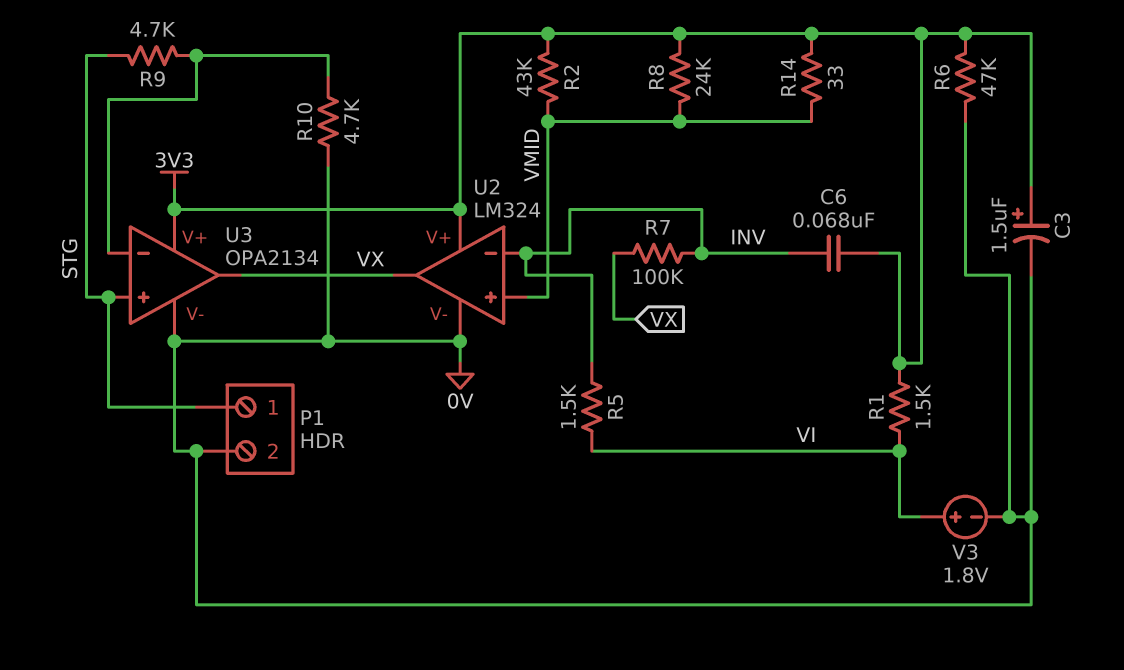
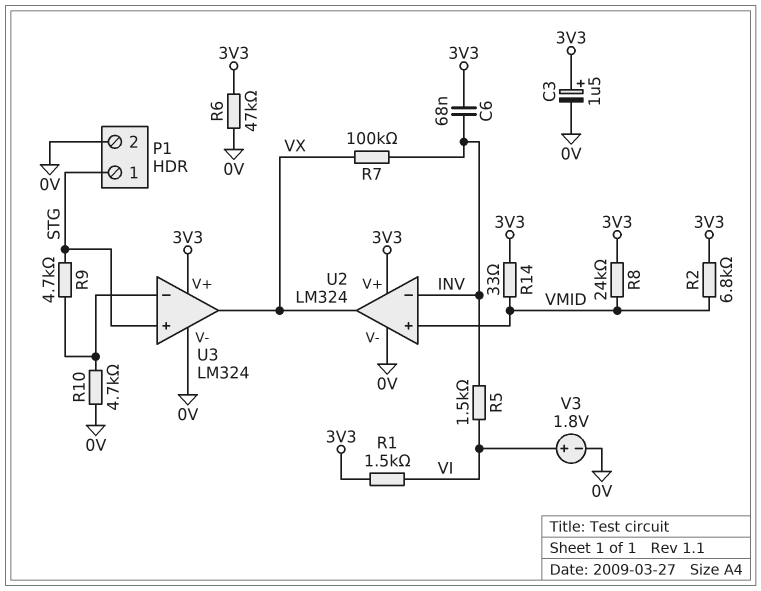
R2: 43k (3V3, VMID) -> 6.8k (3V3, VMID)
U3: OPA2134 -> LM324

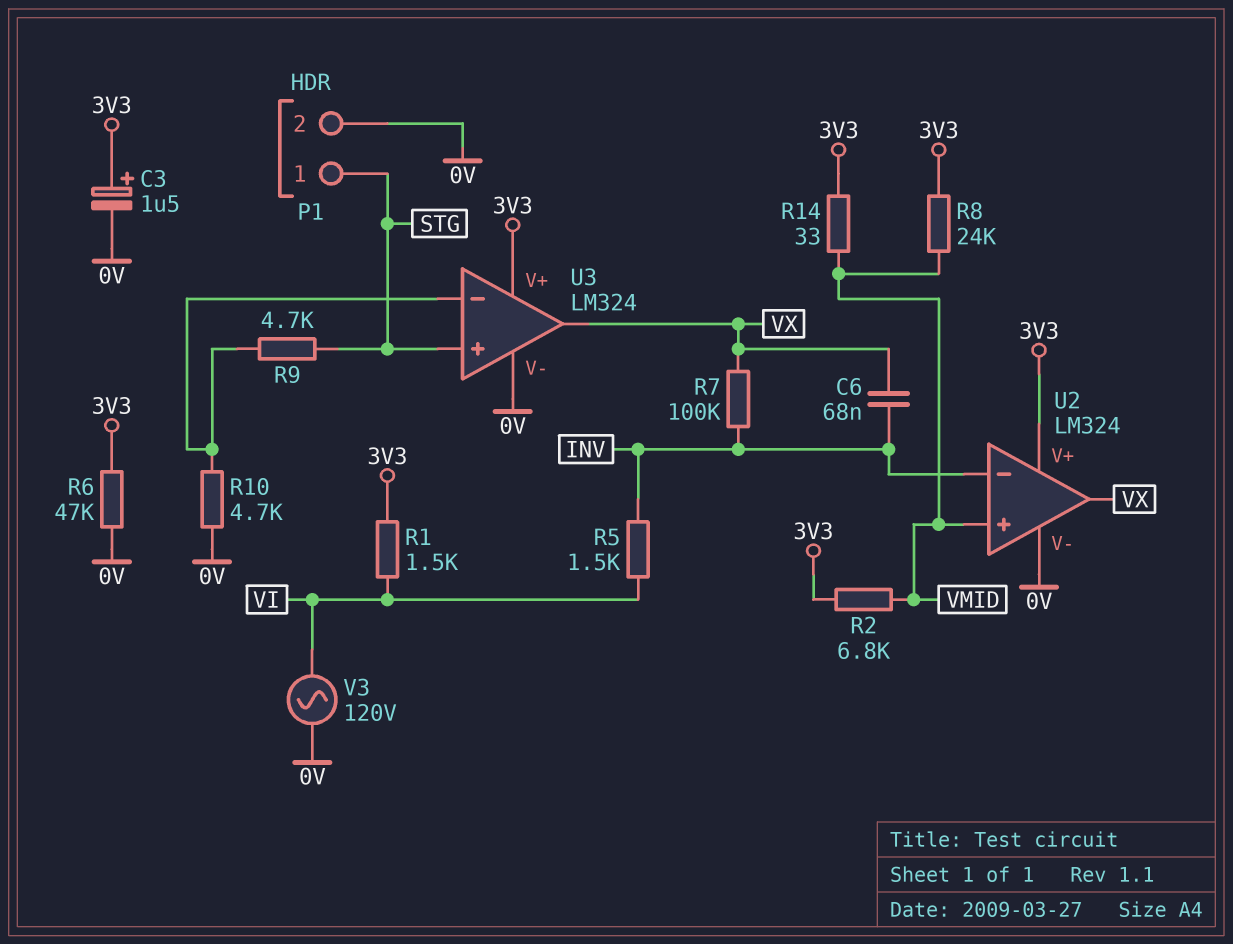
C6: 68nF (3V3, INV) -> 68nF (INV, VX)
V3: 1.8V (plus VI, minus 0V) -> AC 120V (0V, VI)

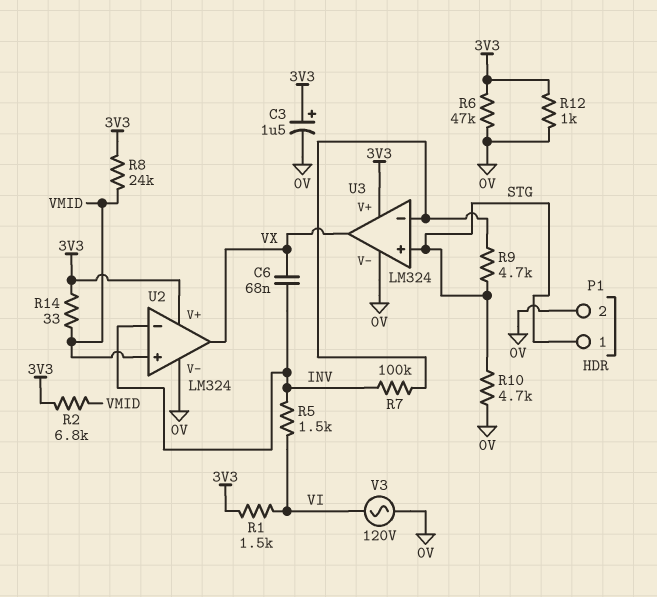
R7: 100k (INV, VX) -> 100k (INV, U3/in-)
R10: 4.7k (0V, U3/in-) -> 4.7k (0V, STG)
R12: none -> 1k (0V, 3V3)

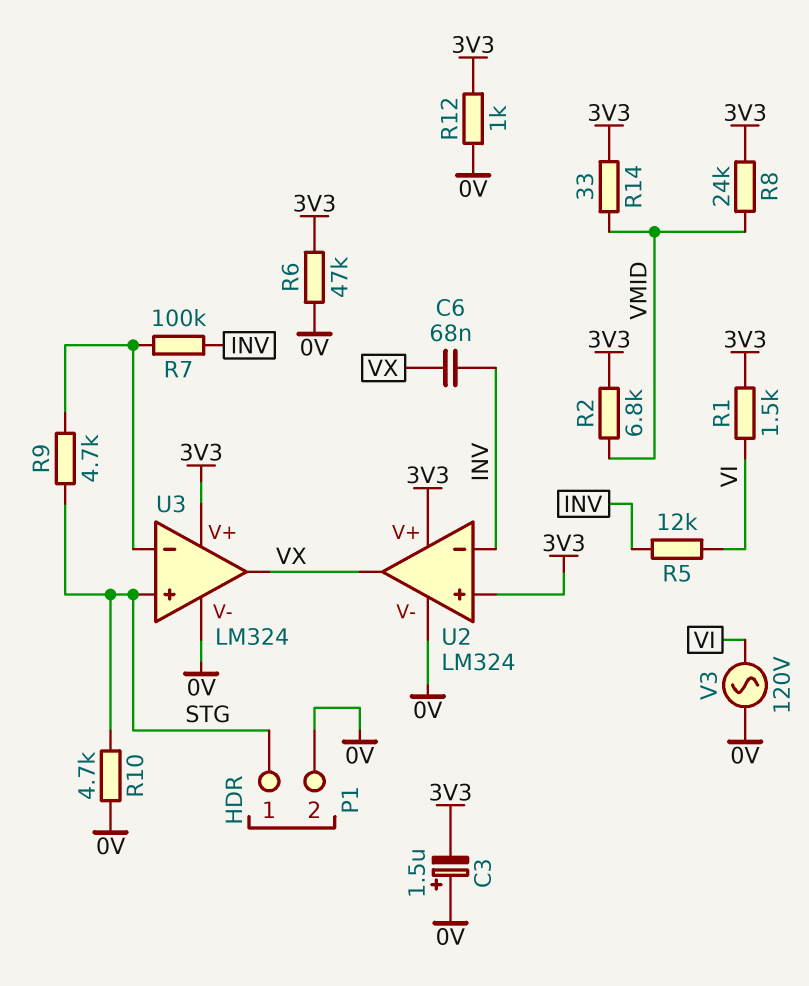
C3: 1.5uF (plus 3V3, minus 0V) -> 1.5uF (plus 0V, minus 3V3)
R5: 1.5k (INV, VI) -> 12k (INV, VI)
U2 pin in+: VMID -> 3V3

